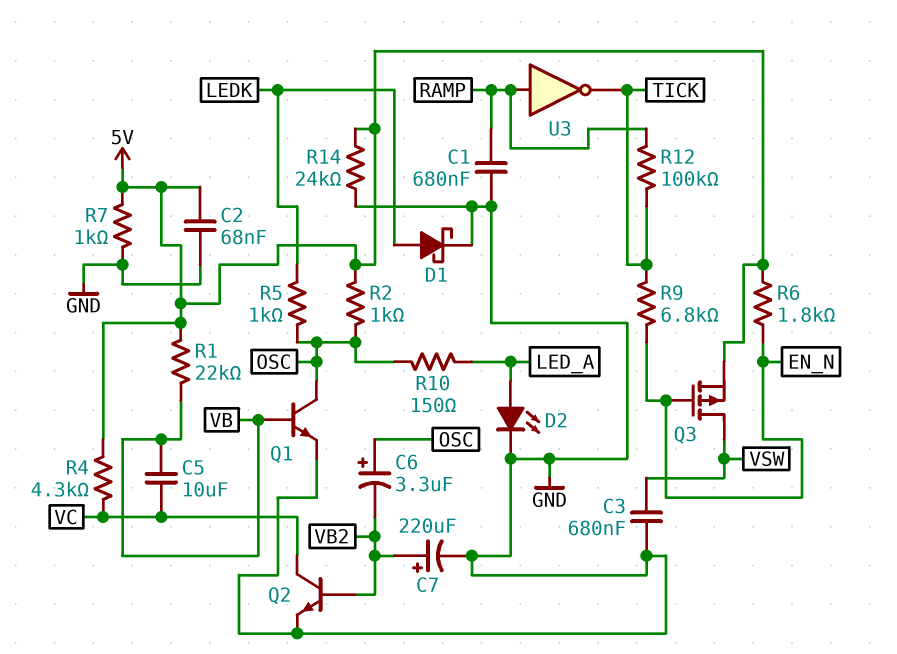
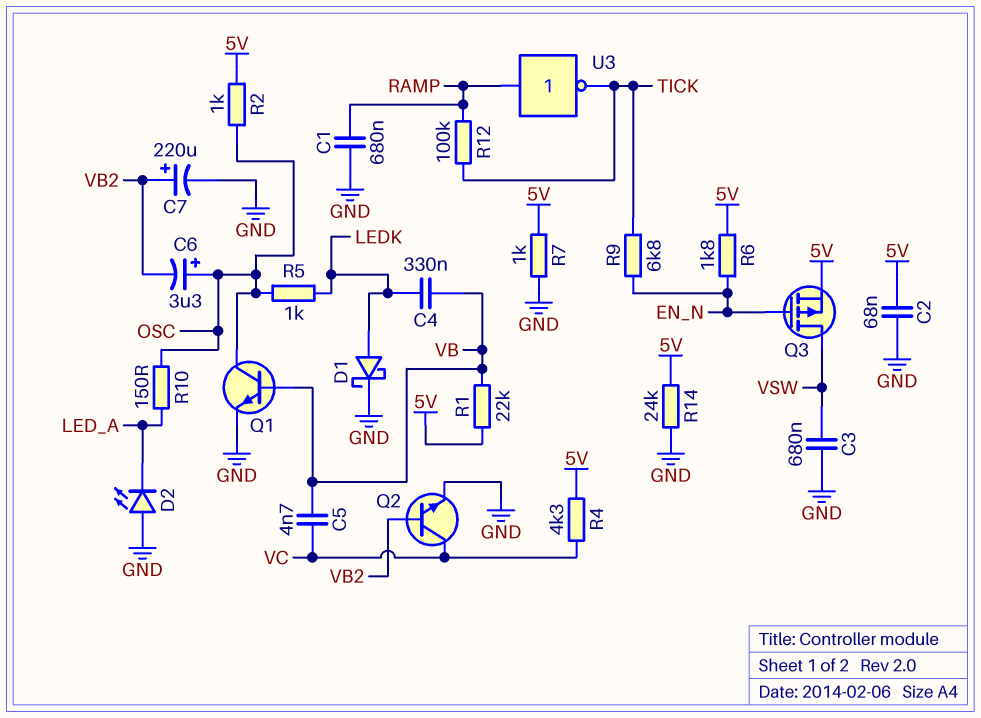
C4: none -> 330nF (LEDK, VB)
C5: 10uF (VB, VC) -> 4.7nF (VB, VC)
D2: LED (A LED_A, K GND) -> LED (A GND, K LED_A)

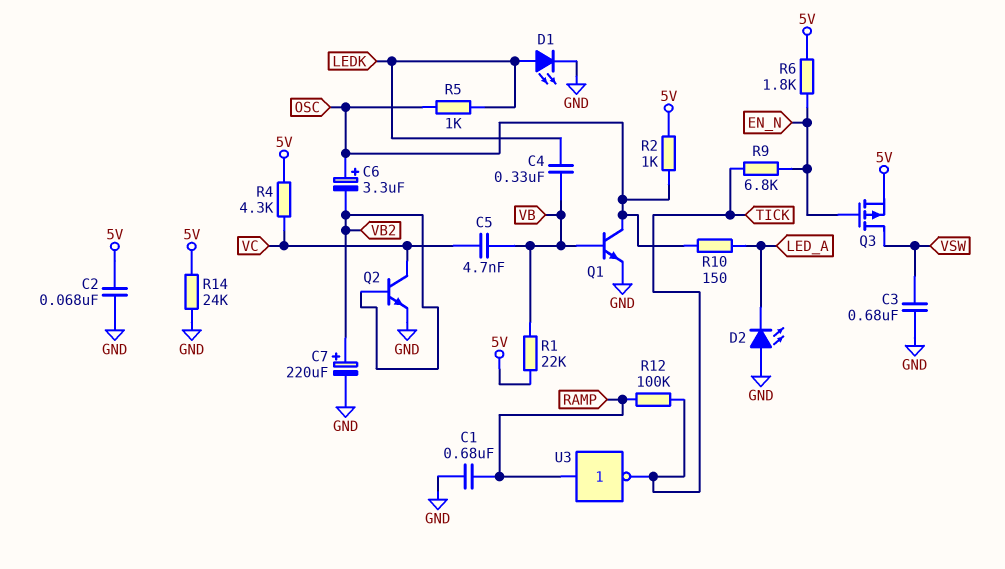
D1: schottky (A LEDK, K GND) -> LED (A LEDK, K GND)
R7: 1k (5V, GND) -> none

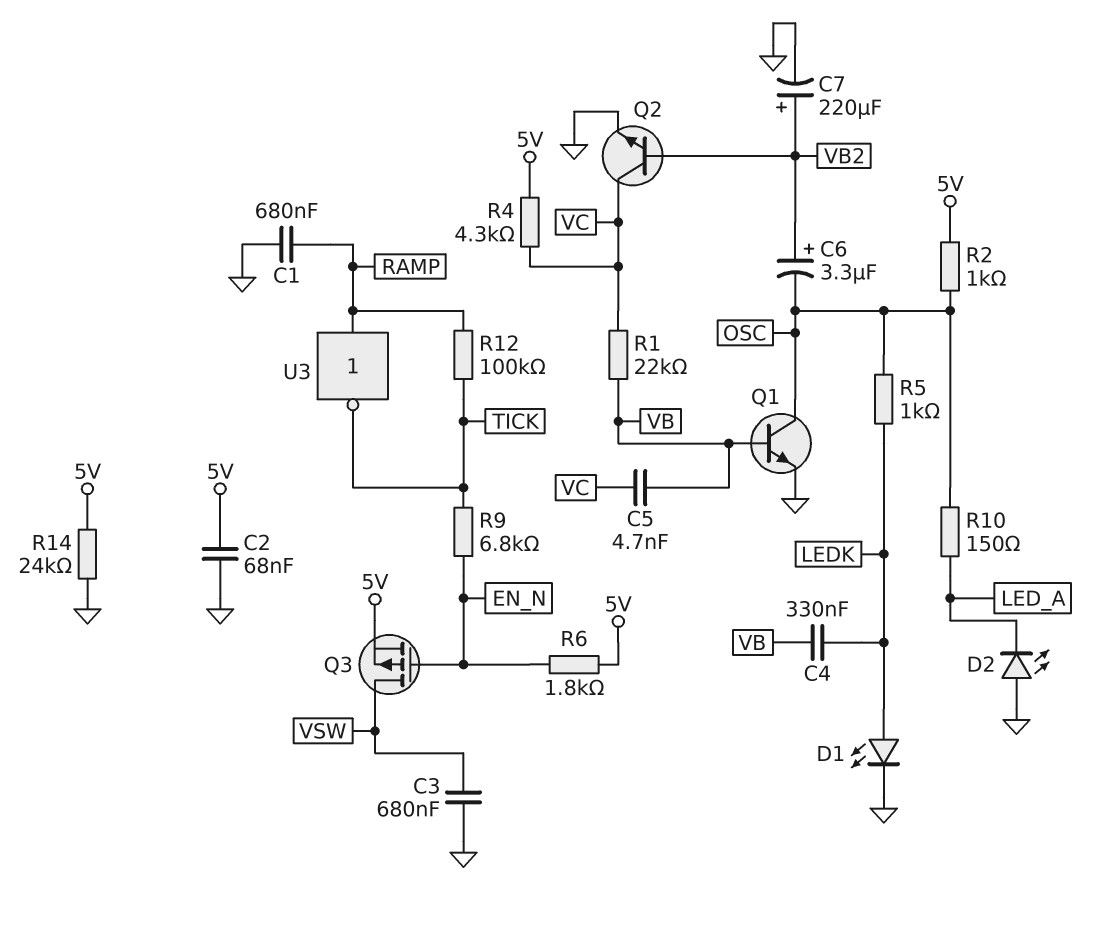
C6: 3.3uF (plus OSC, minus VB2) -> 3.3uF (plus VB2, minus OSC)
R1: 22k (5V, VB) -> 22k (VB, VC)

